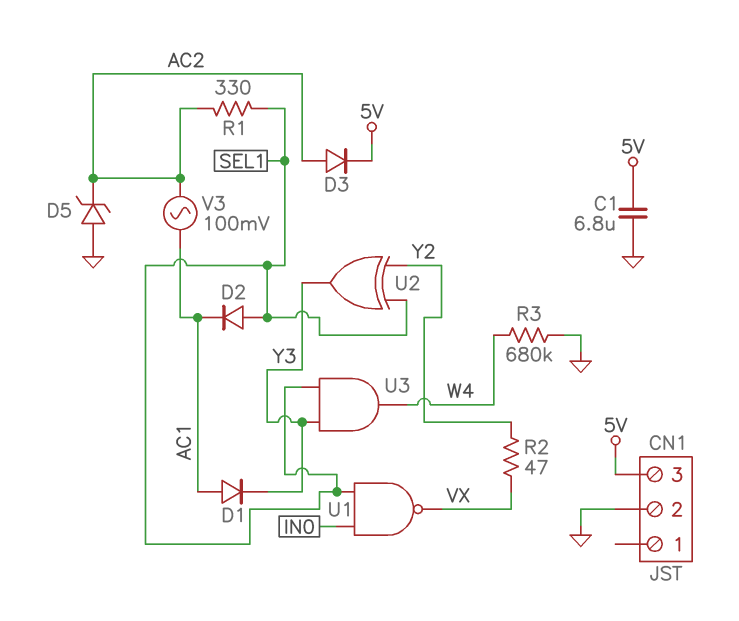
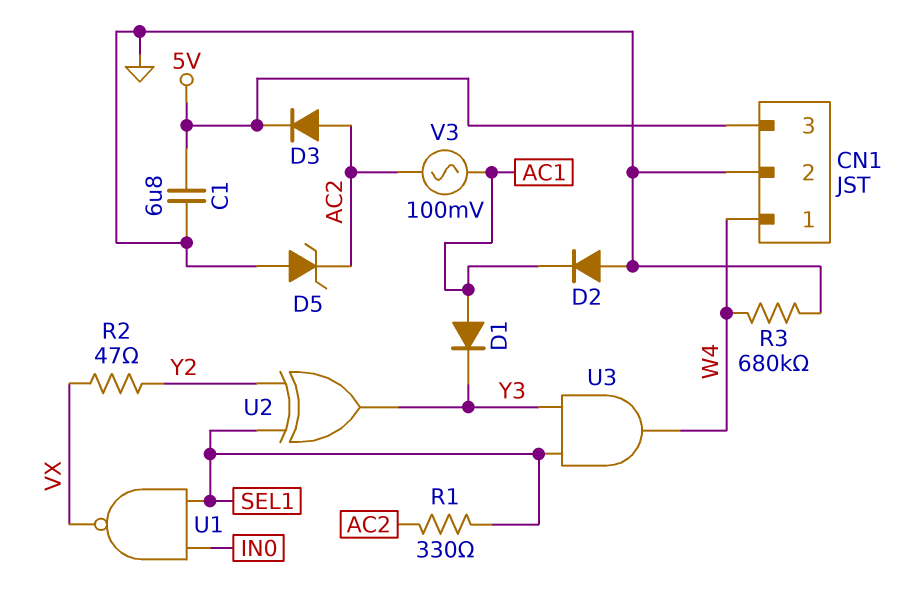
CN1 pin 1: none -> W4
D2: diode (A SEL1, K AC1) -> diode (A GND, K AC1)

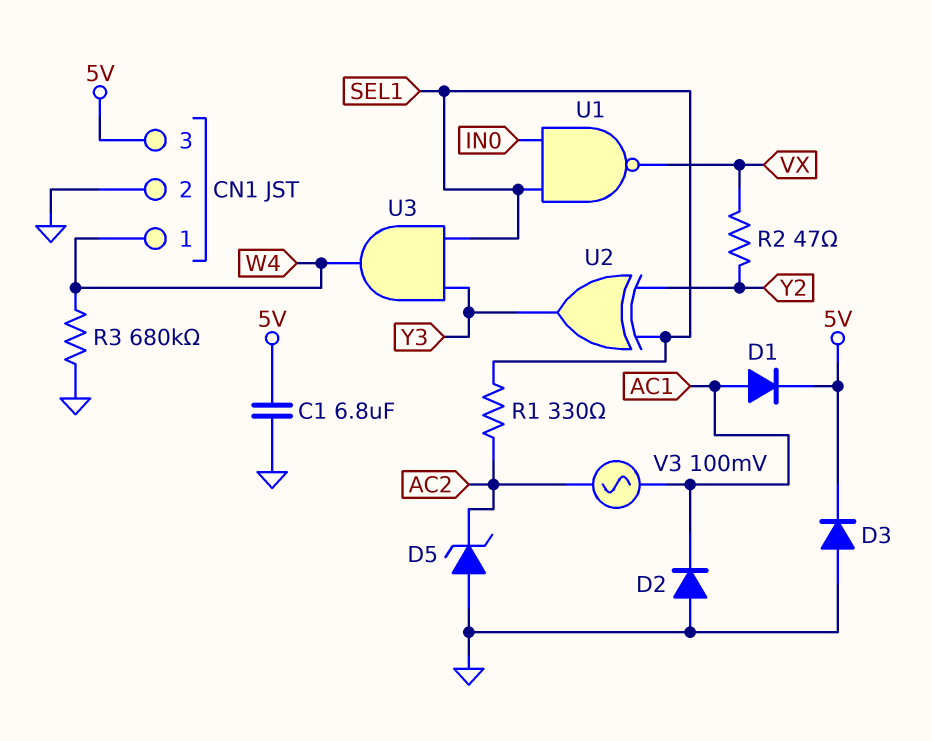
D1: diode (A AC1, K Y3) -> diode (A AC1, K 5V)
D3: diode (A AC2, K 5V) -> diode (A GND, K 5V)

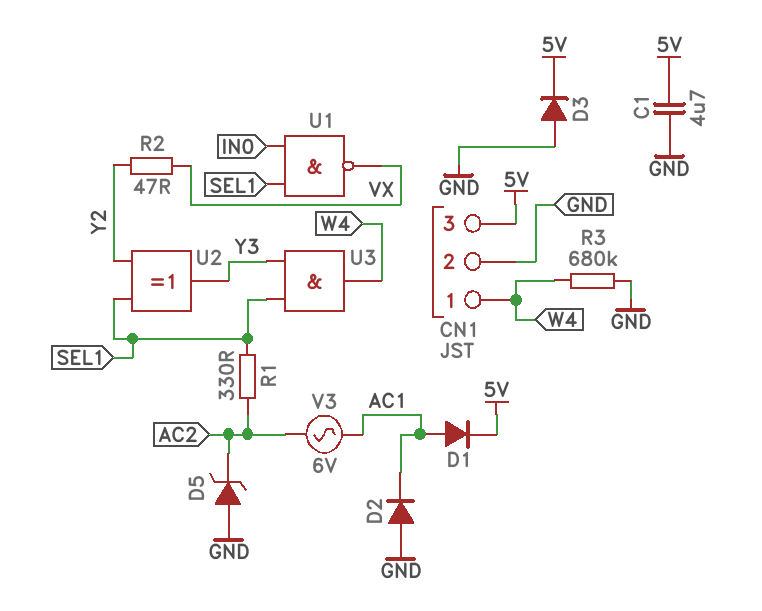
C1: 6.8uF (5V, GND) -> 4.7uF (5V, GND)
V3: AC 100mV (AC1, AC2) -> AC 6V (AC1, AC2)

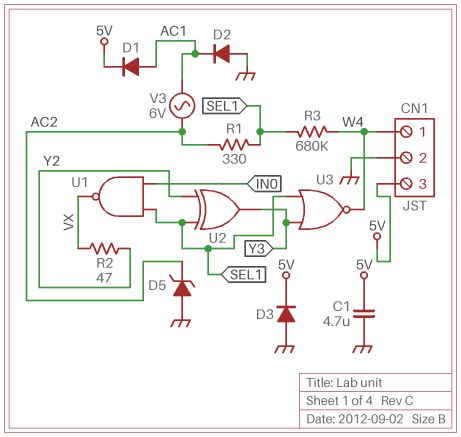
R3: 680k (GND, W4) -> 680k (SEL1, W4)
U3: AND (in SEL1, in Y3, out W4) -> NOR (in SEL1, in Y3, out W4)

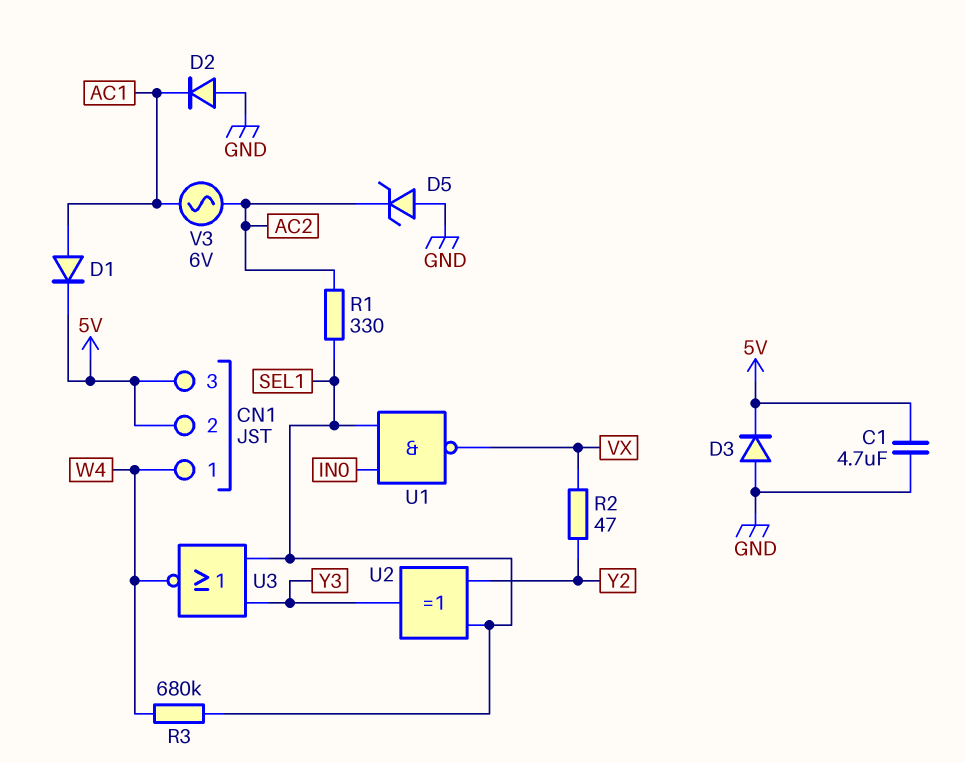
CN1 pin 2: GND -> 5V

